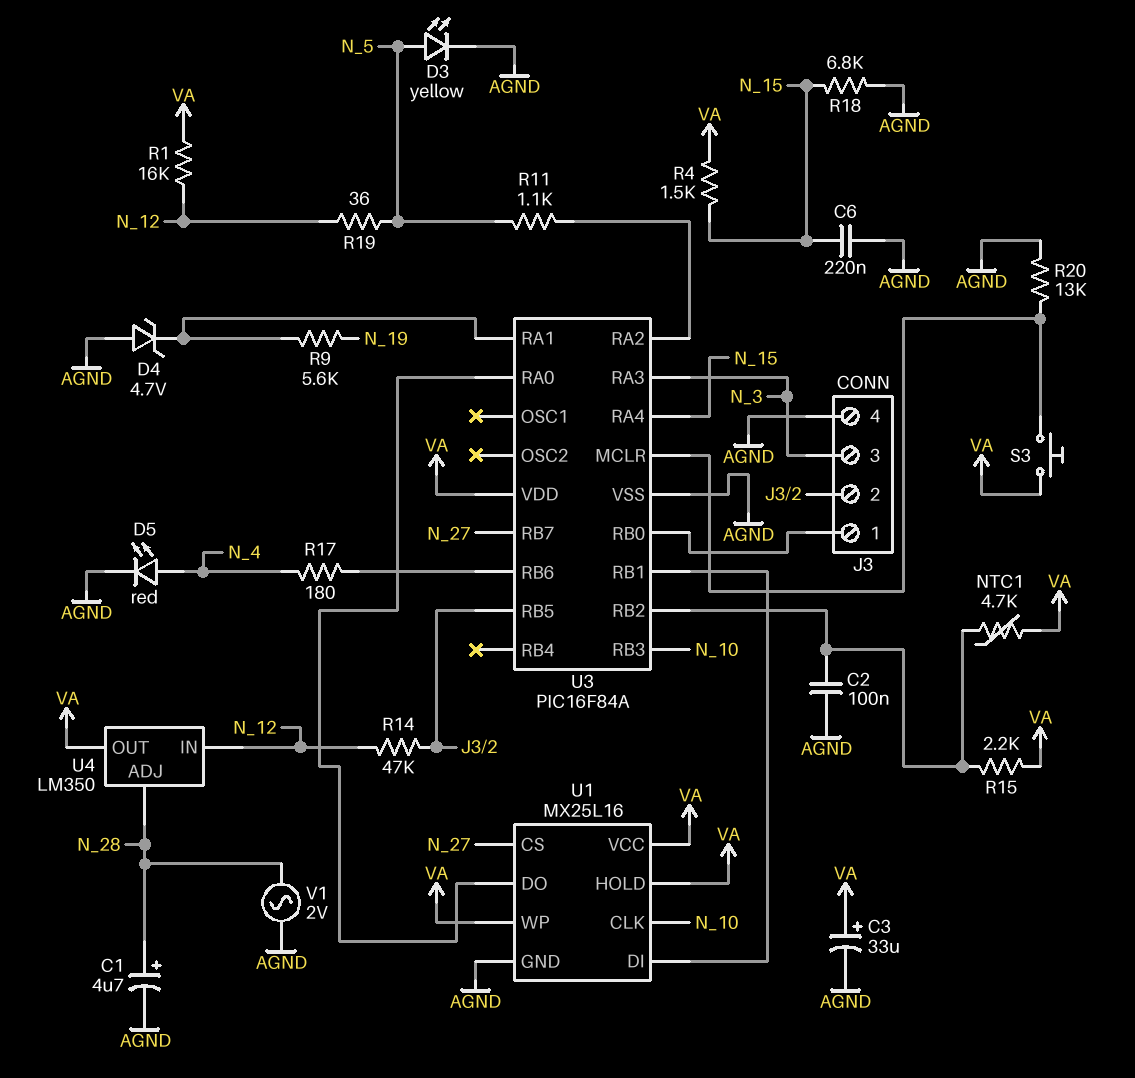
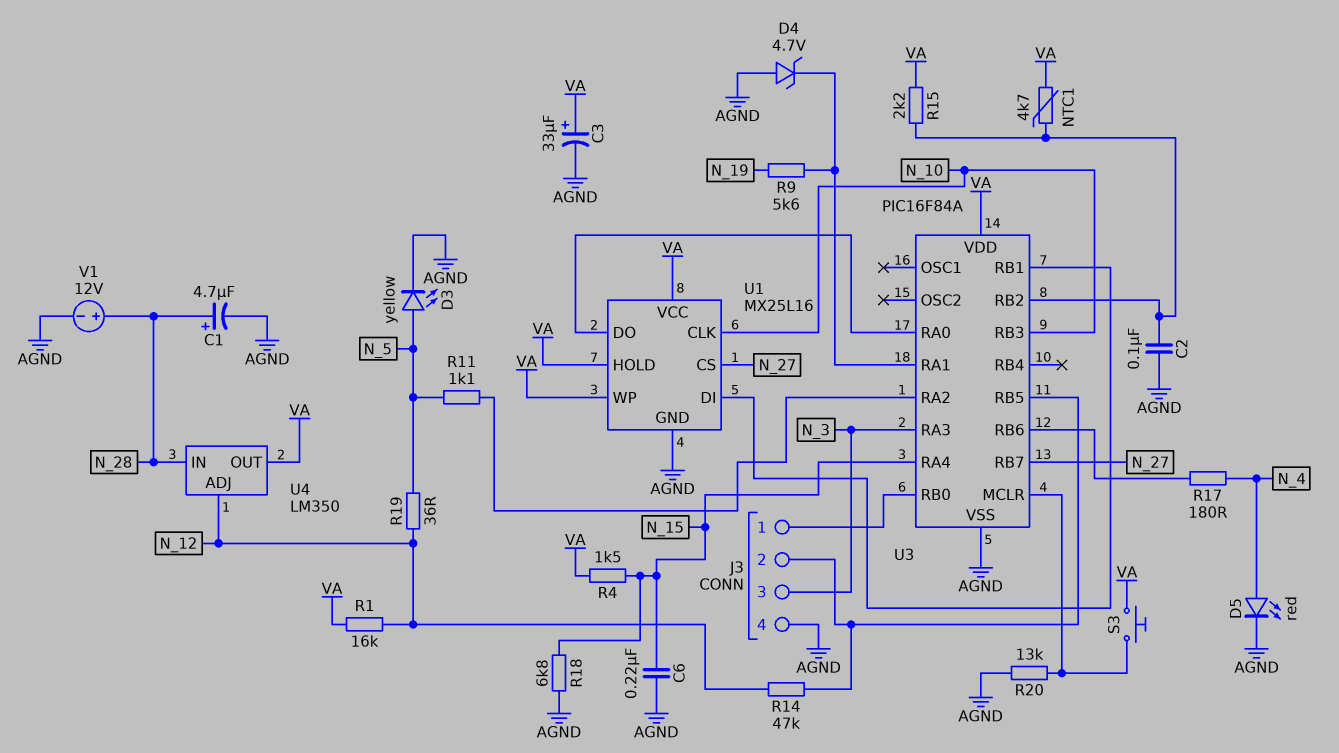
U4 pin ADJ: N_28 -> N_12
U4 pin IN: N_12 -> N_28
V1: AC 2V (AGND, N_28) -> 12V (plus N_28, minus AGND)

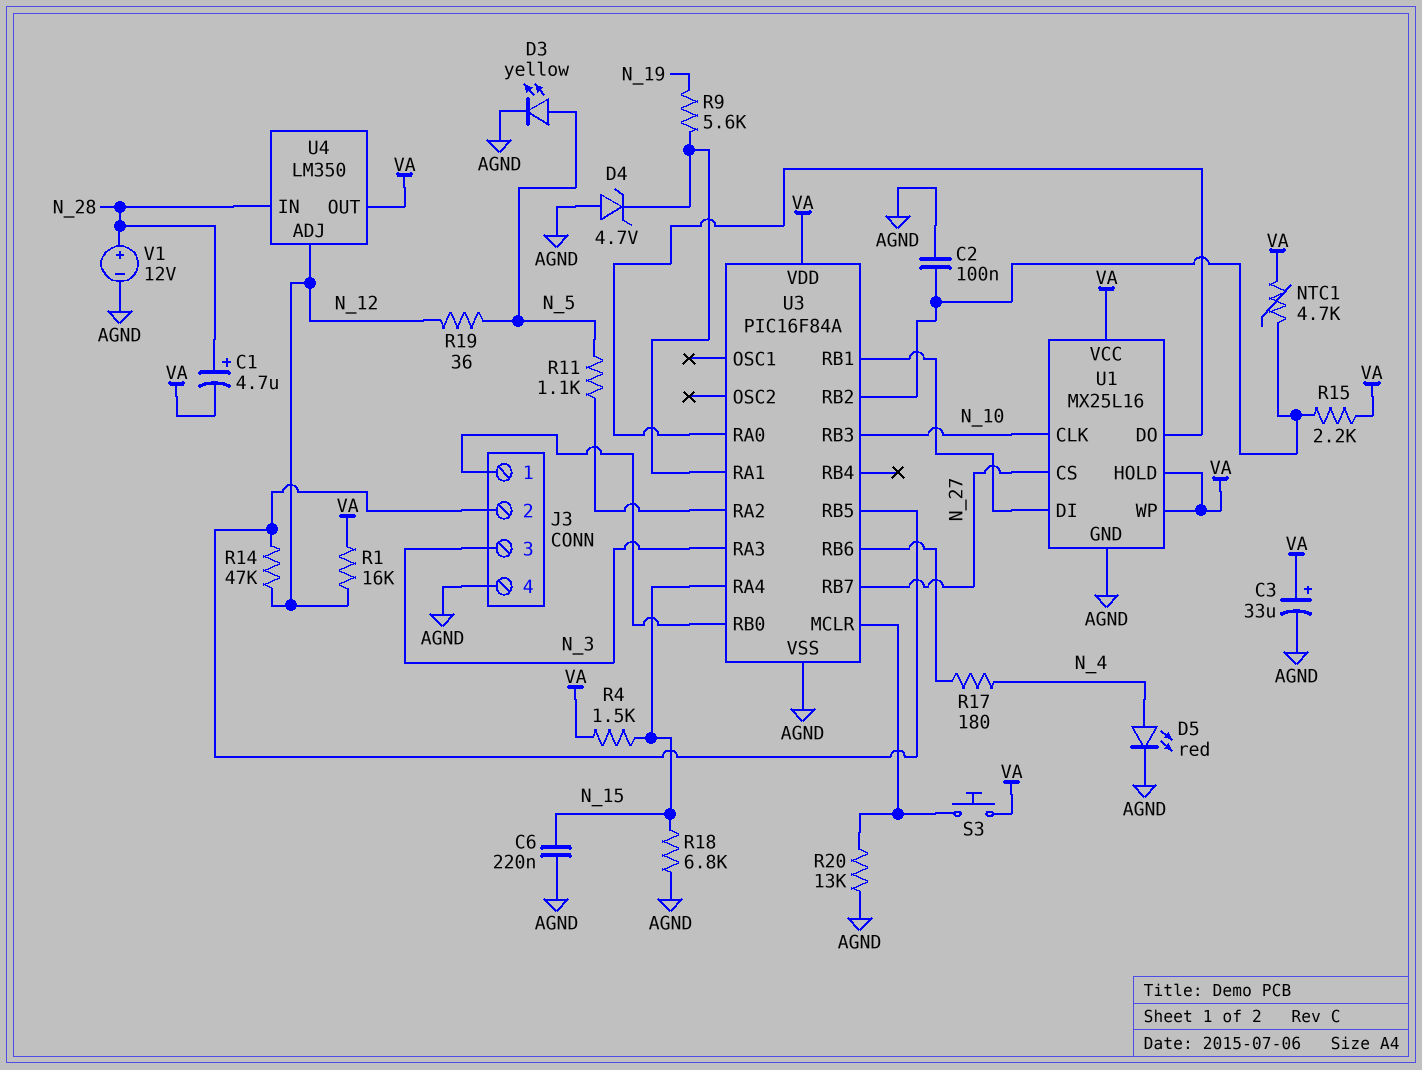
C1: 4.7uF (plus N_28, minus AGND) -> 4.7uF (plus N_28, minus VA)

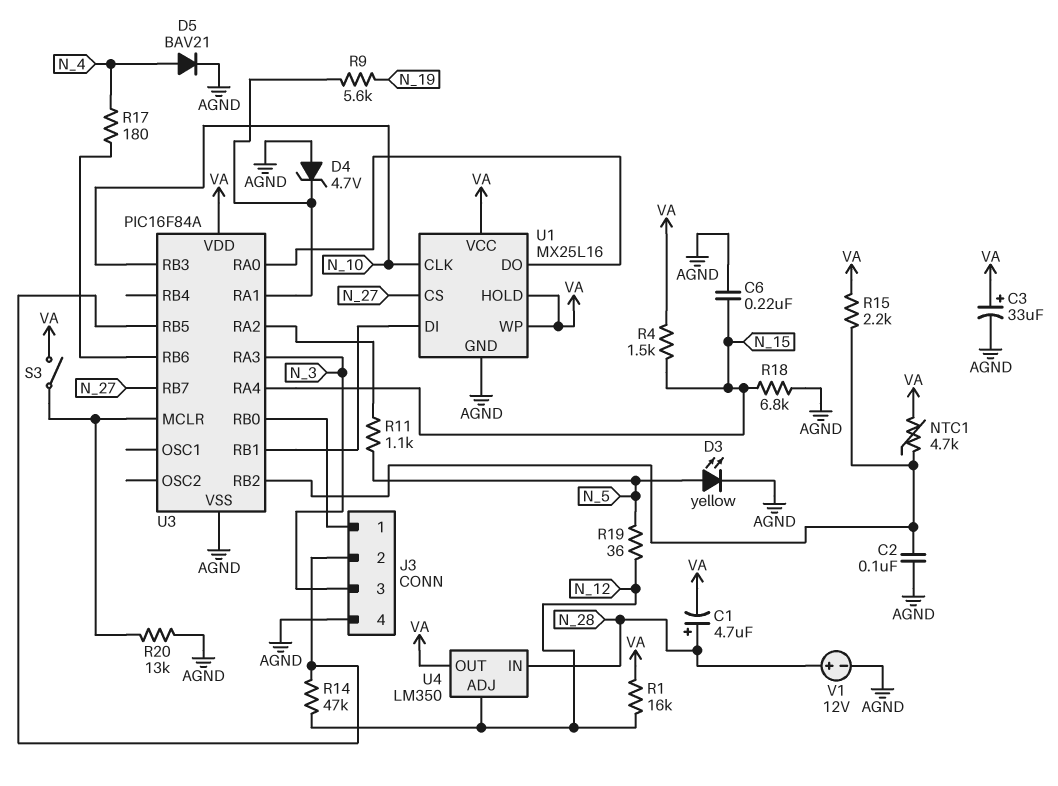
D5: LED red (A N_4, K AGND) -> diode BAV21 (A N_4, K AGND)
S3: button (U3/MCLR, VA) -> switch (U3/MCLR, VA)

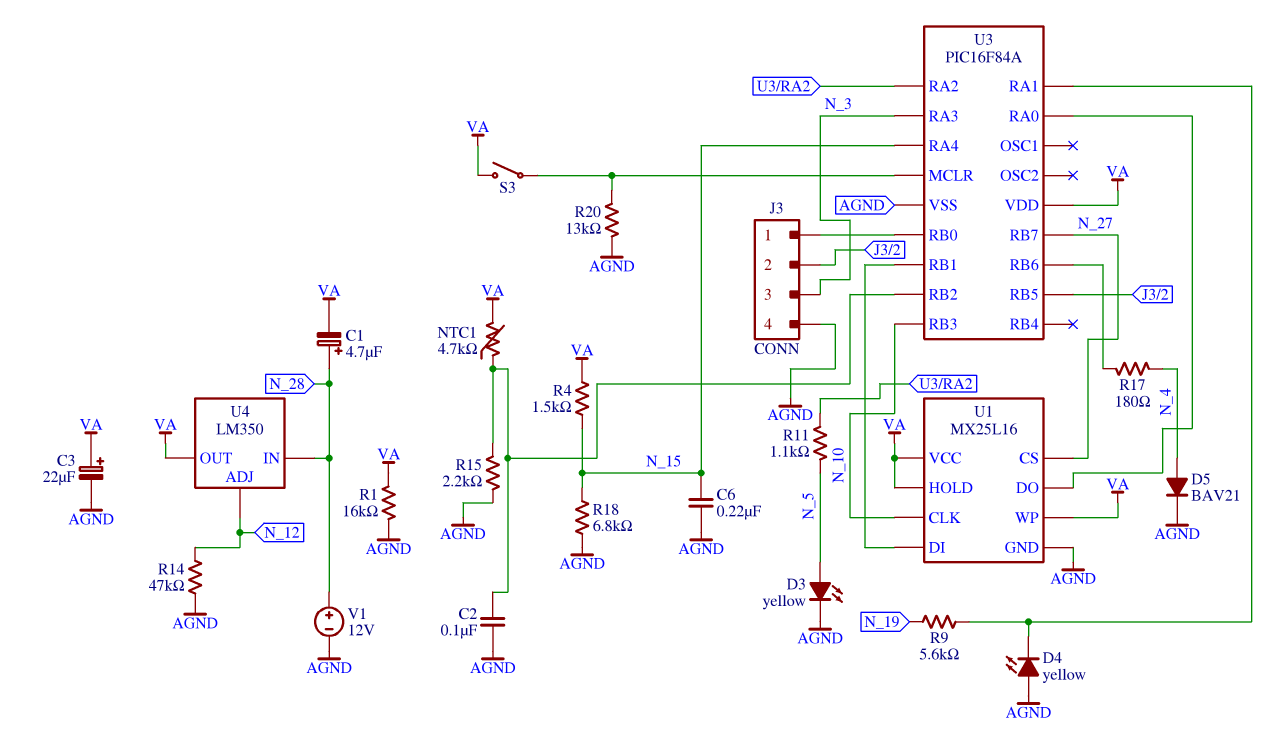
C3: 33uF (plus VA, minus AGND) -> 22uF (plus VA, minus AGND)
D4: zener 4.7V (A AGND, K U3/RA1) -> LED yellow (A AGND, K U3/RA1)
R1: 16k (N_12, VA) -> 16k (AGND, VA)
R14: 47k (J3/2, N_12) -> 47k (AGND, N_12)
R15: 2.2k (U3/RB2, VA) -> 2.2k (AGND, U3/RB2)
R19: 36 (N_5, N_12) -> none

